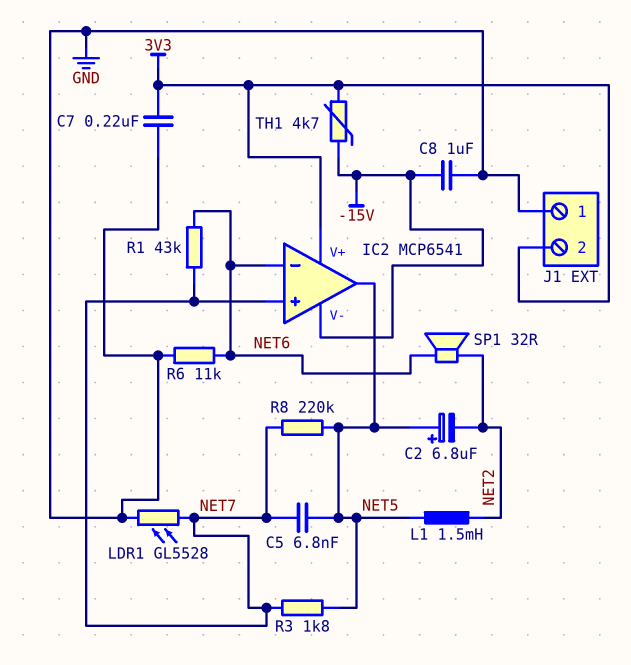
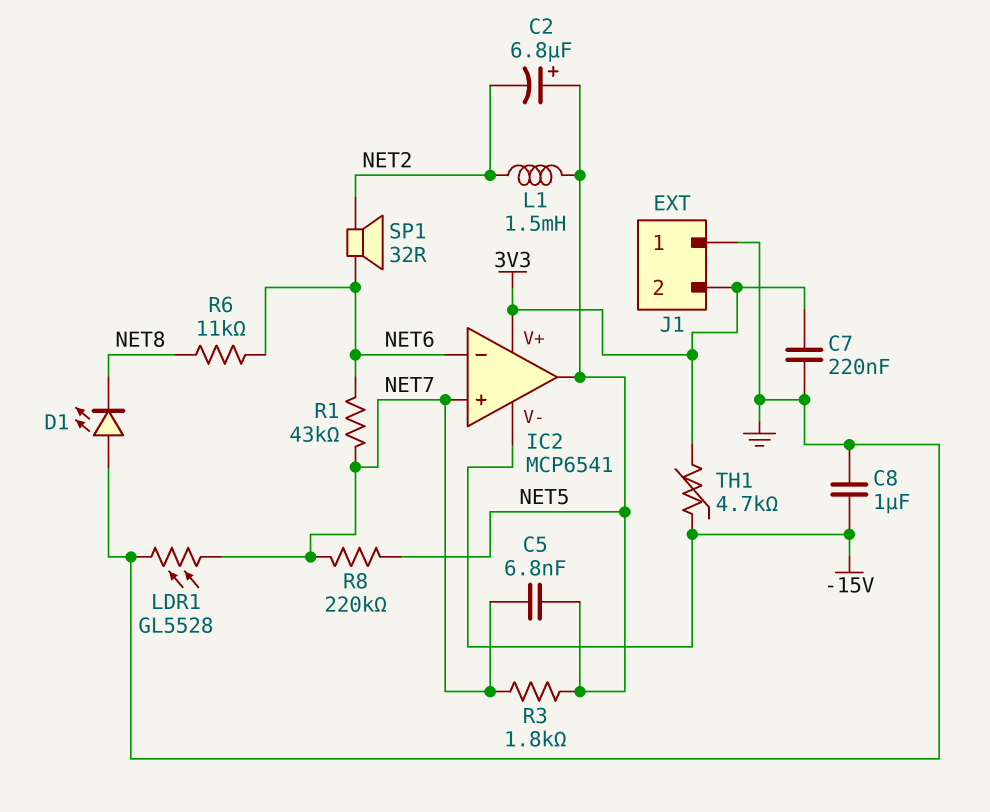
D1: none -> LED (A GND, K NET8)
R6: 11k (GND, NET6) -> 11k (NET6, NET8)

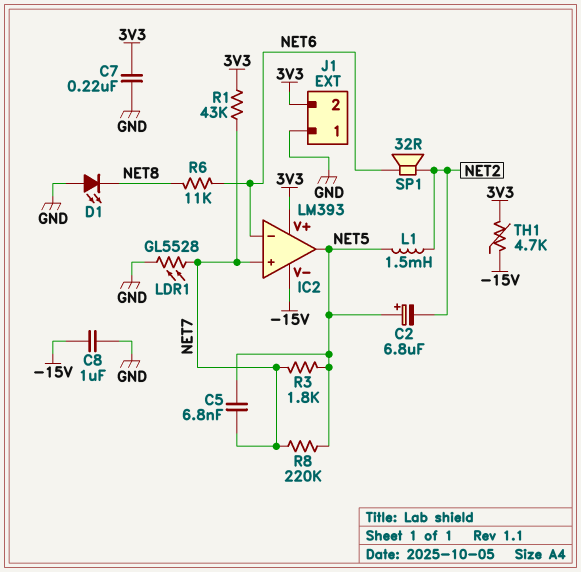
IC2: MCP6541 -> LM393
R1: 43k (NET6, NET7) -> 43k (3V3, NET7)

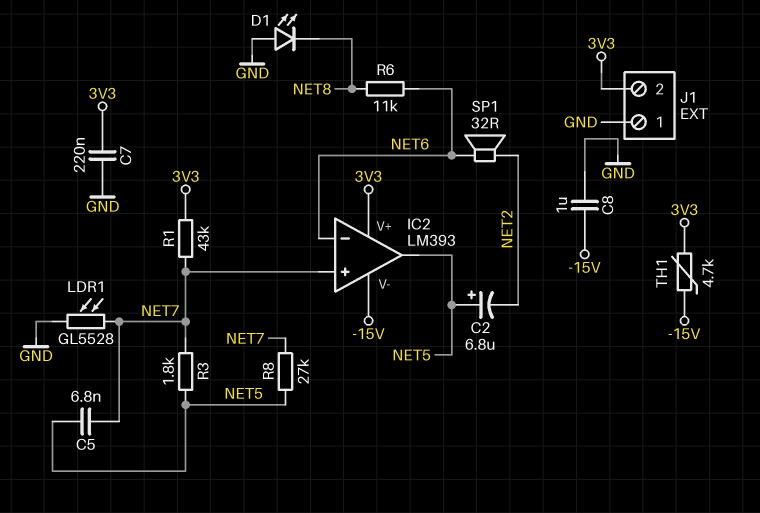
L1: 1.5mH (NET2, NET5) -> none
R8: 220k (NET5, NET7) -> 27k (NET5, NET7)

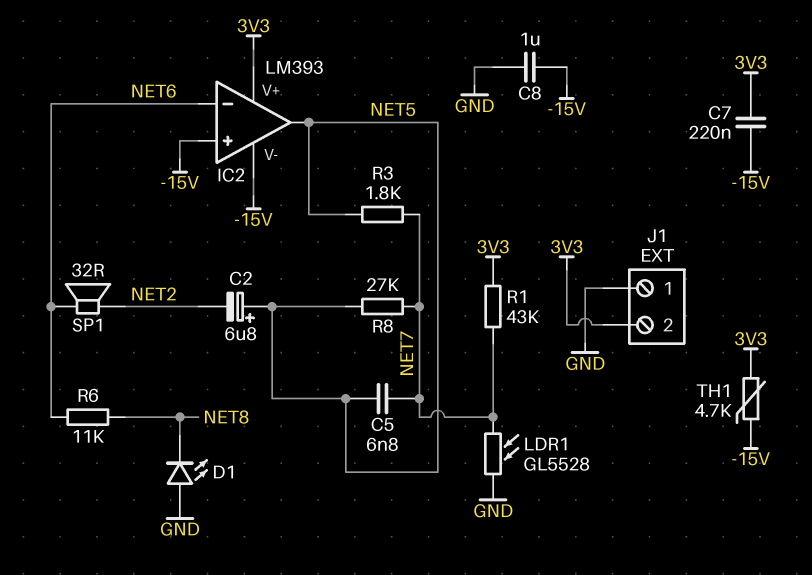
C7: 220nF (3V3, GND) -> 220nF (-15V, 3V3)
IC2 pin in+: NET7 -> -15V

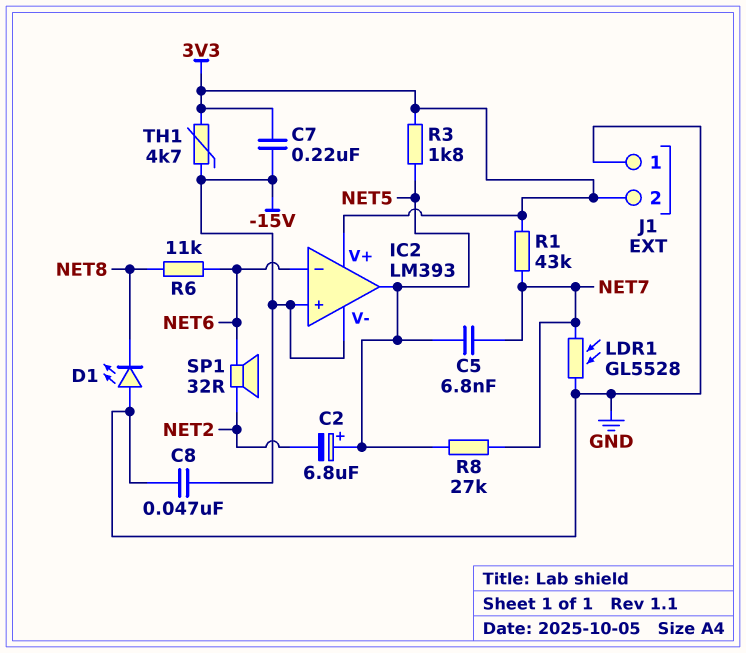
C8: 1uF (-15V, GND) -> 47nF (-15V, GND)
R3: 1.8k (NET5, NET7) -> 1.8k (3V3, NET5)

